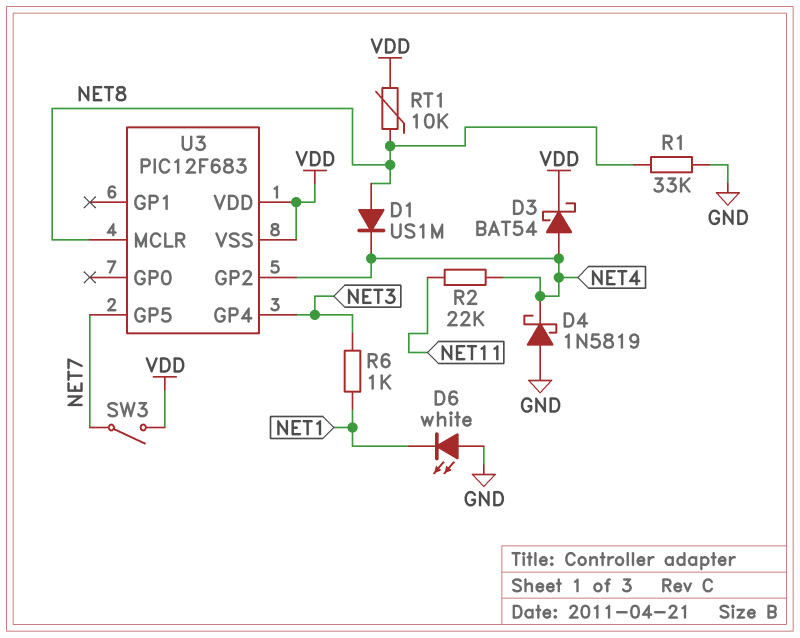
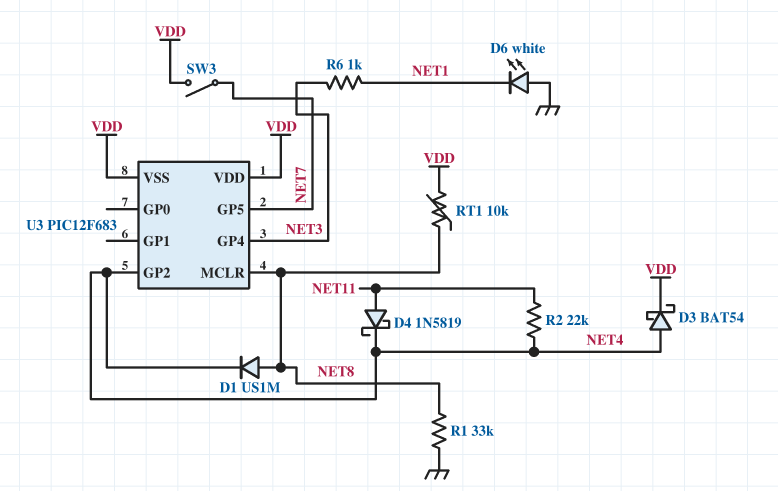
D4: schottky 1N5819 (A GND, K NET4) -> schottky 1N5819 (A NET11, K NET4)

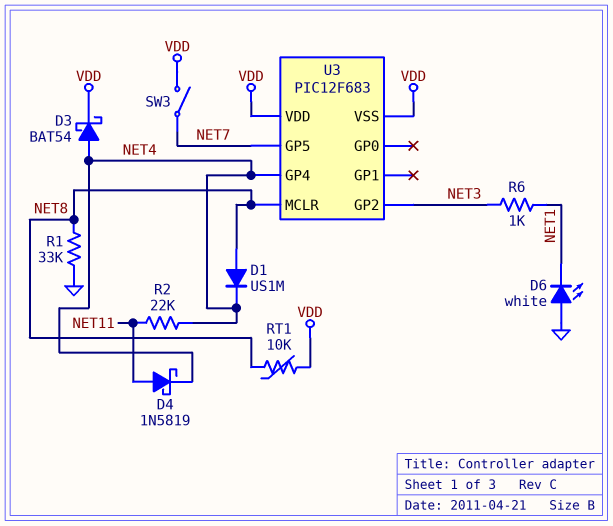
U3 pin GP2: NET4 -> NET3
U3 pin GP4: NET3 -> NET4

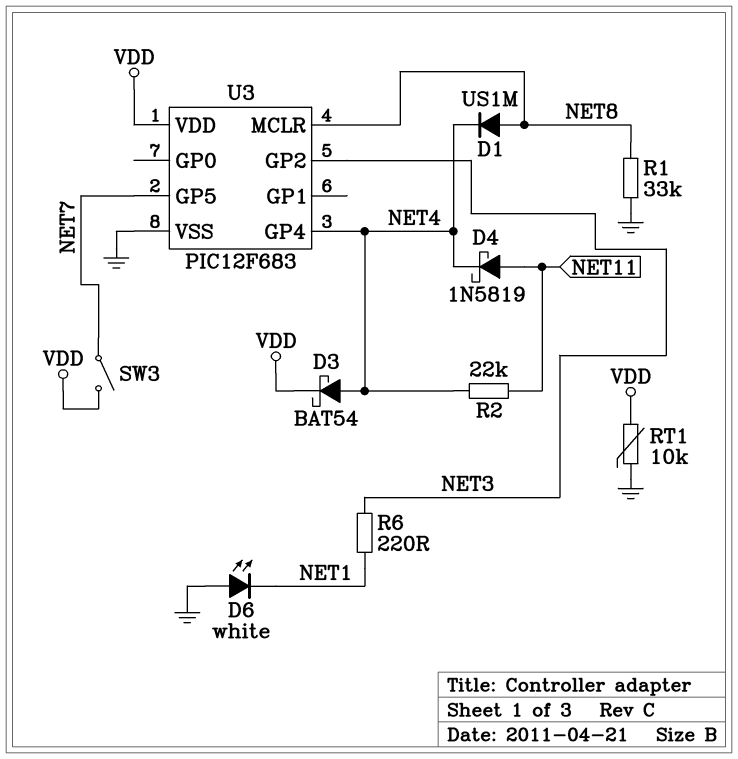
R6: 1k (NET1, NET3) -> 220 (NET1, NET3)
RT1: 10k (NET8, VDD) -> 10k (GND, VDD)
U3 pin VSS: VDD -> GND

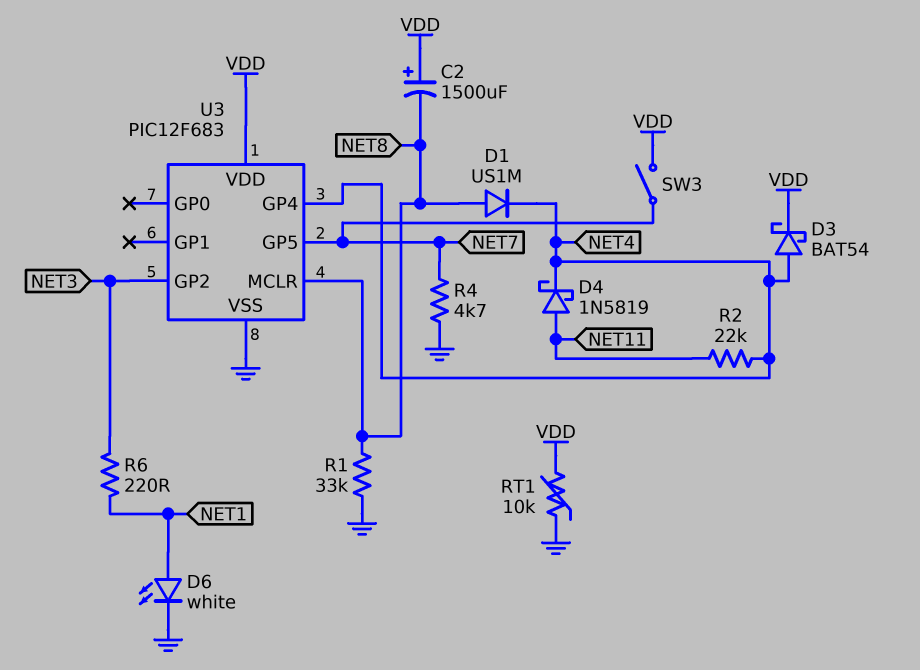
C2: none -> 1500uF (plus VDD, minus NET8)
D6: LED white (A GND, K NET1) -> LED white (A NET1, K GND)
R4: none -> 4.7k (GND, NET7)

